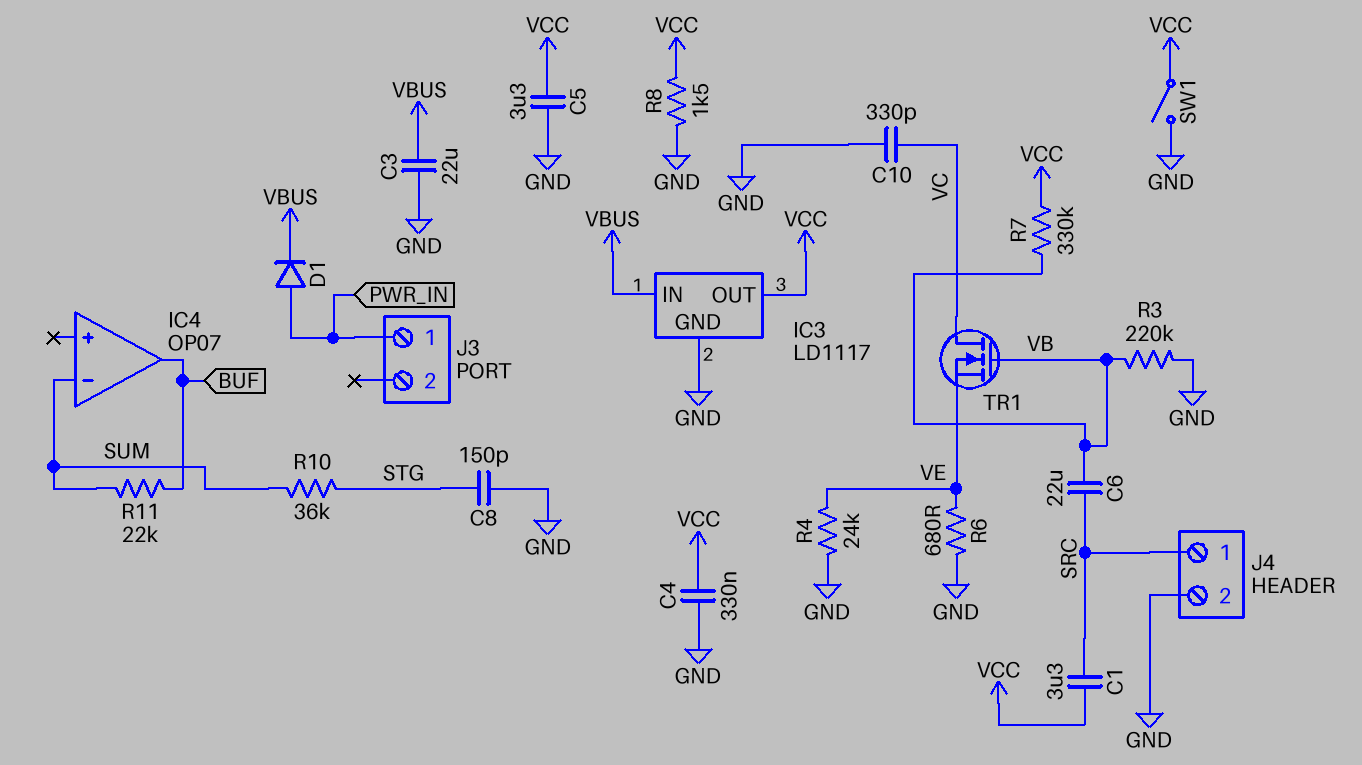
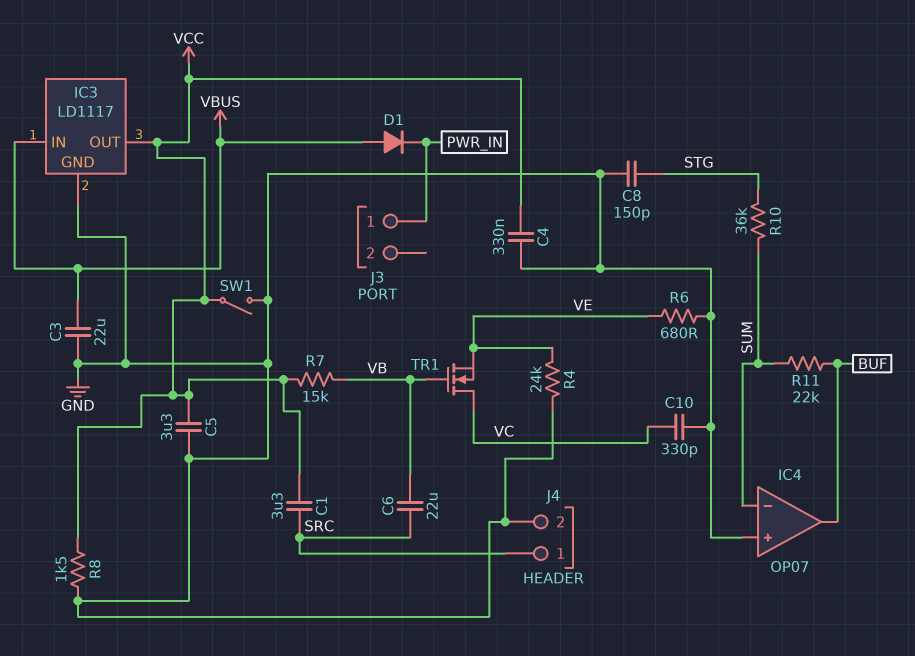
D1: diode (A PWR_IN, K VBUS) -> diode (A VBUS, K PWR_IN)
IC4 pin in+: none -> GND
R3: 220k (GND, VB) -> none
R7: 330k (VB, VCC) -> 15k (VB, VCC)

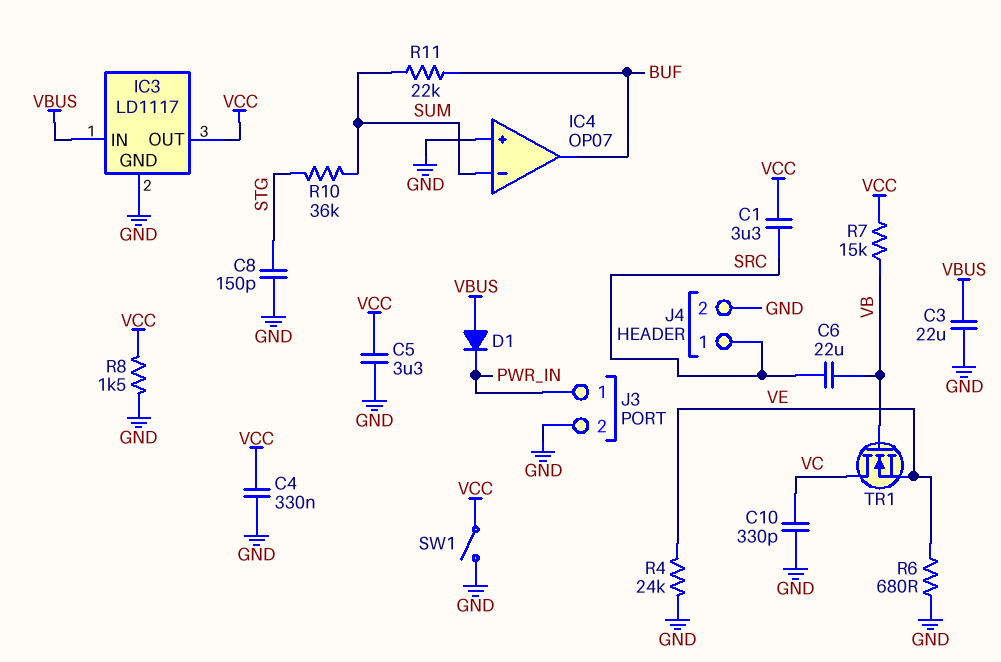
J3 pin 2: none -> GND

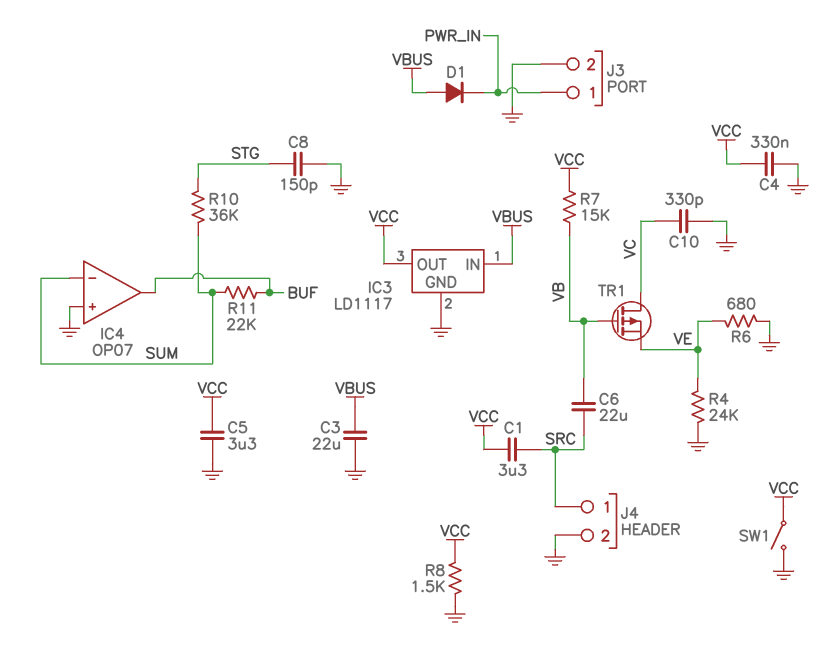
TR1: NMOS (G VB, D VC, S VE) -> PMOS (G VB, D VC, S VE)

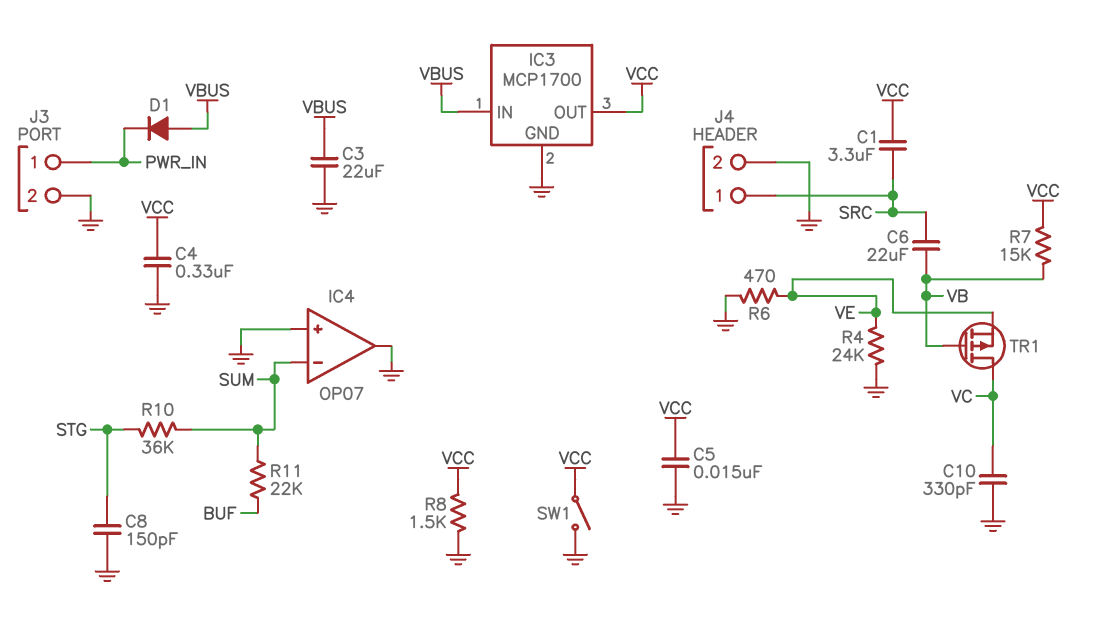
C5: 3.3uF (GND, VCC) -> 15nF (GND, VCC)
IC3: LD1117 -> MCP1700
IC4 pin out: BUF -> GND
R6: 680 (GND, VE) -> 470 (GND, VE)

